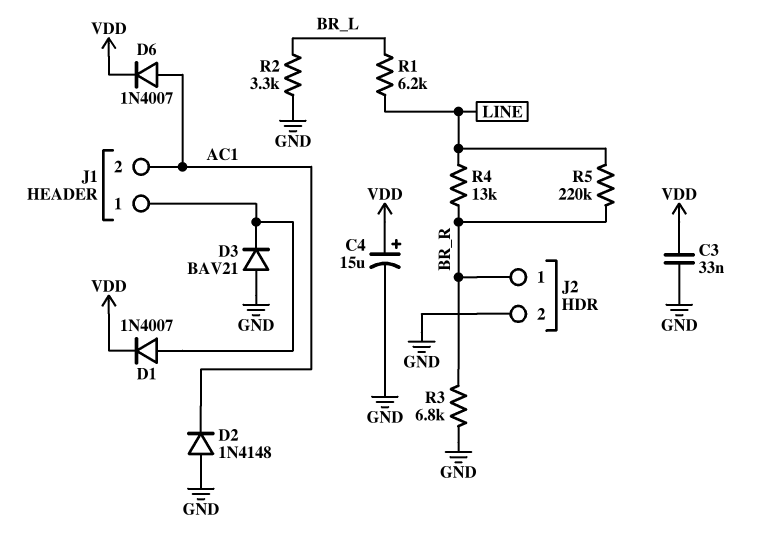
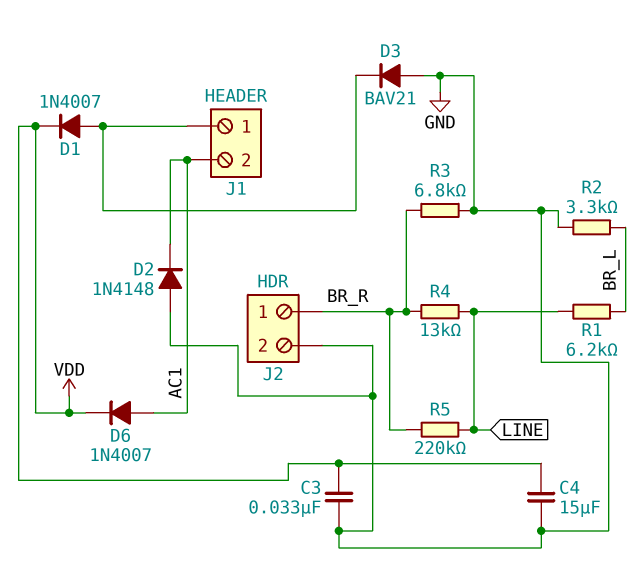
C4: 15uF (plus VDD, minus GND) -> 15uF (GND, VDD)

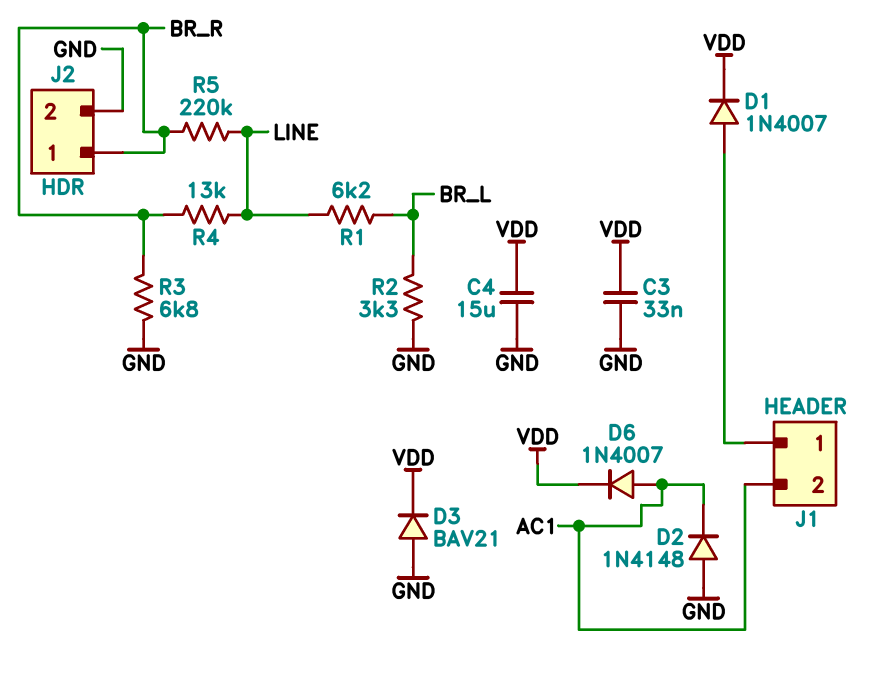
D3: diode BAV21 (A GND, K J1/1) -> diode BAV21 (A GND, K VDD)

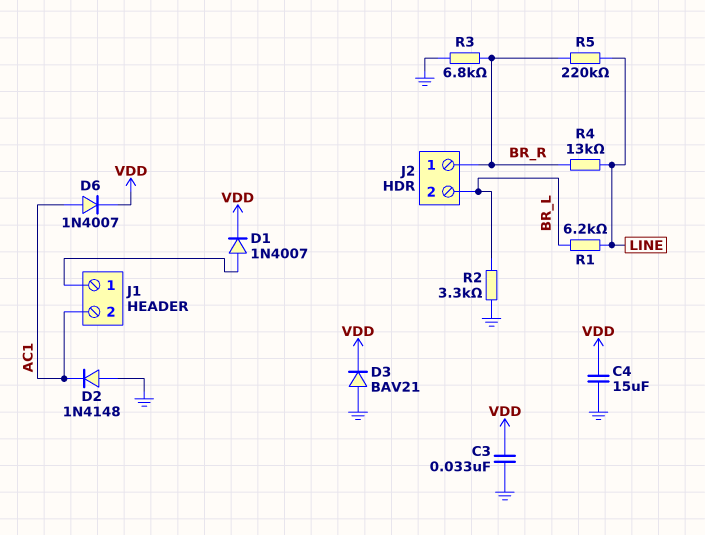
J2 pin 2: GND -> BR_L

